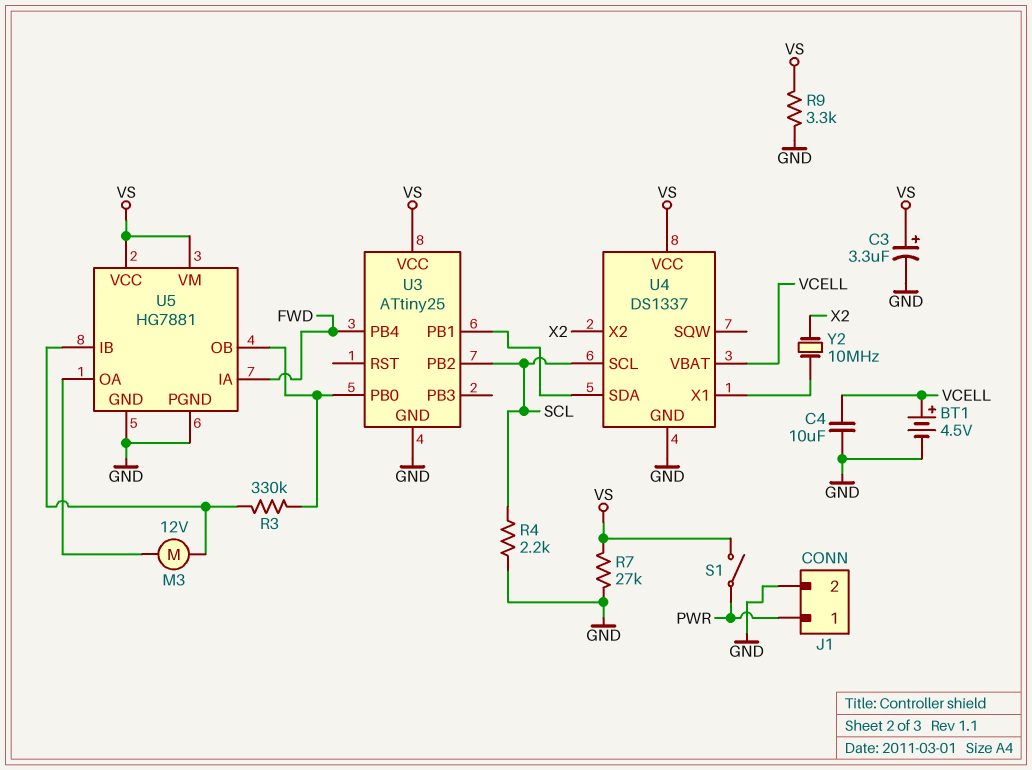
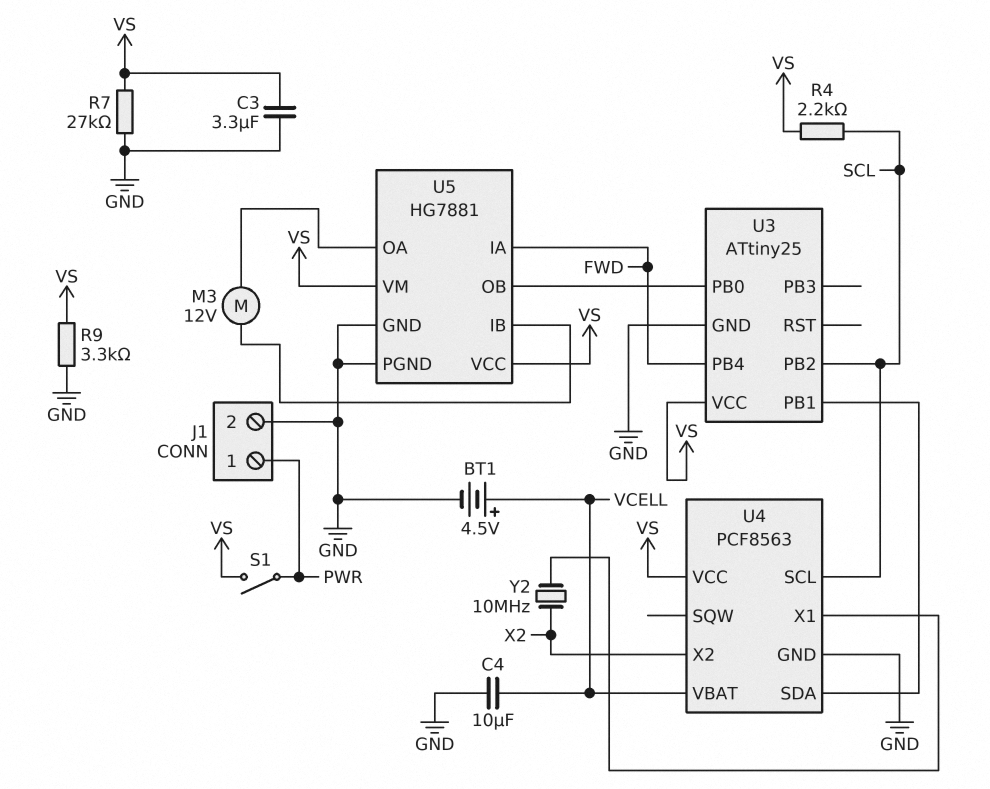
C3: 3.3uF (plus VS, minus GND) -> 3.3uF (GND, VS)
R3: 330k (U3/PB0, U5/IB) -> none
R4: 2.2k (GND, SCL) -> 2.2k (SCL, VS)
U4: DS1337 -> PCF8563

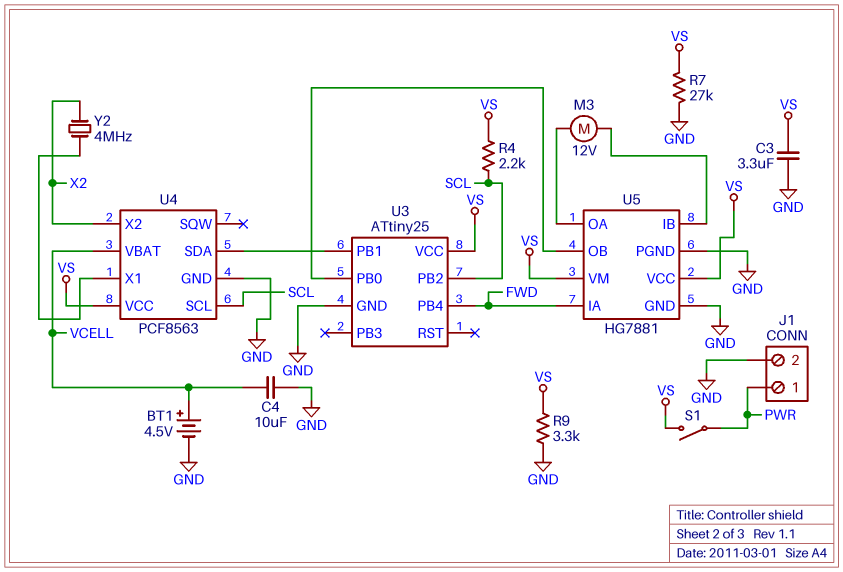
Y2: 10MHz (U4/X1, X2) -> 4MHz (U4/X1, X2)

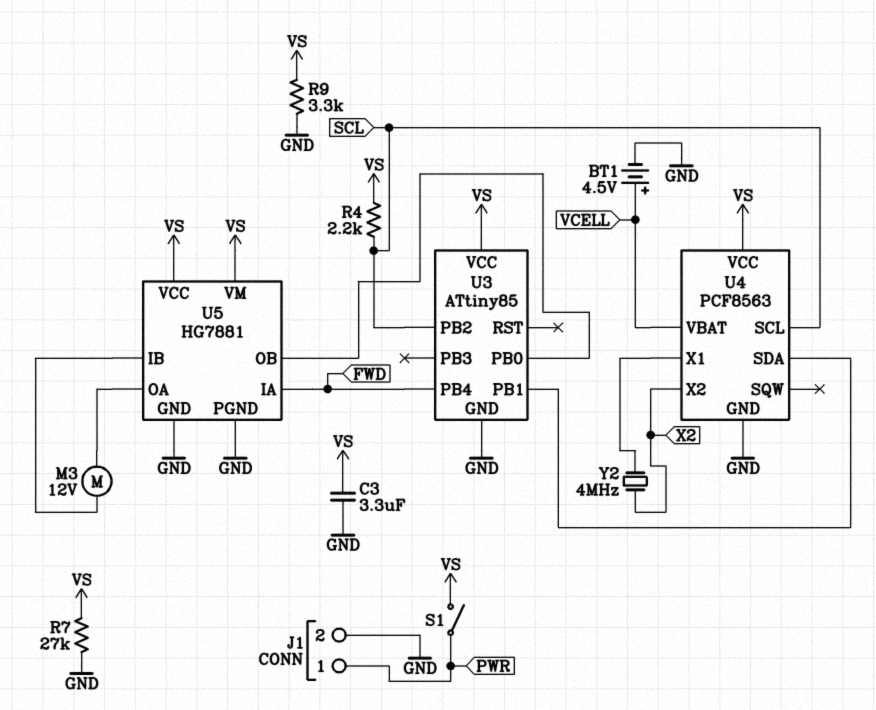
C4: 10uF (GND, VCELL) -> none
U3: ATtiny25 -> ATtiny85

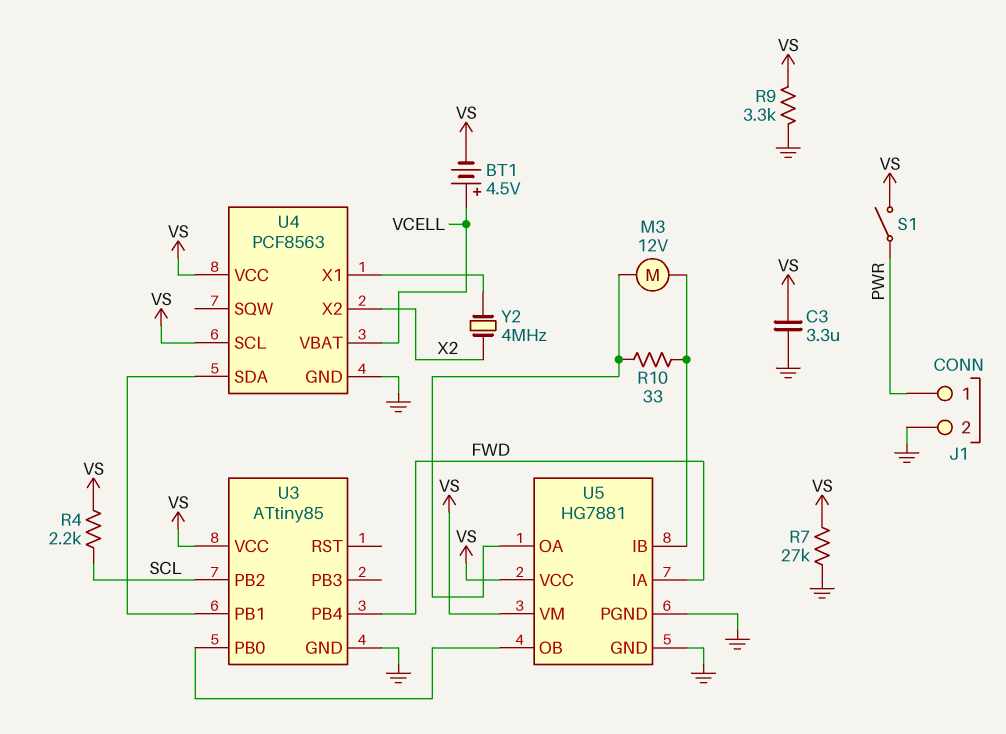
BT1: 4.5V (plus VCELL, minus GND) -> 4.5V (plus VCELL, minus VS)
R10: none -> 33 (U5/IB, U5/OA)
U4 pin SCL: SCL -> VS

